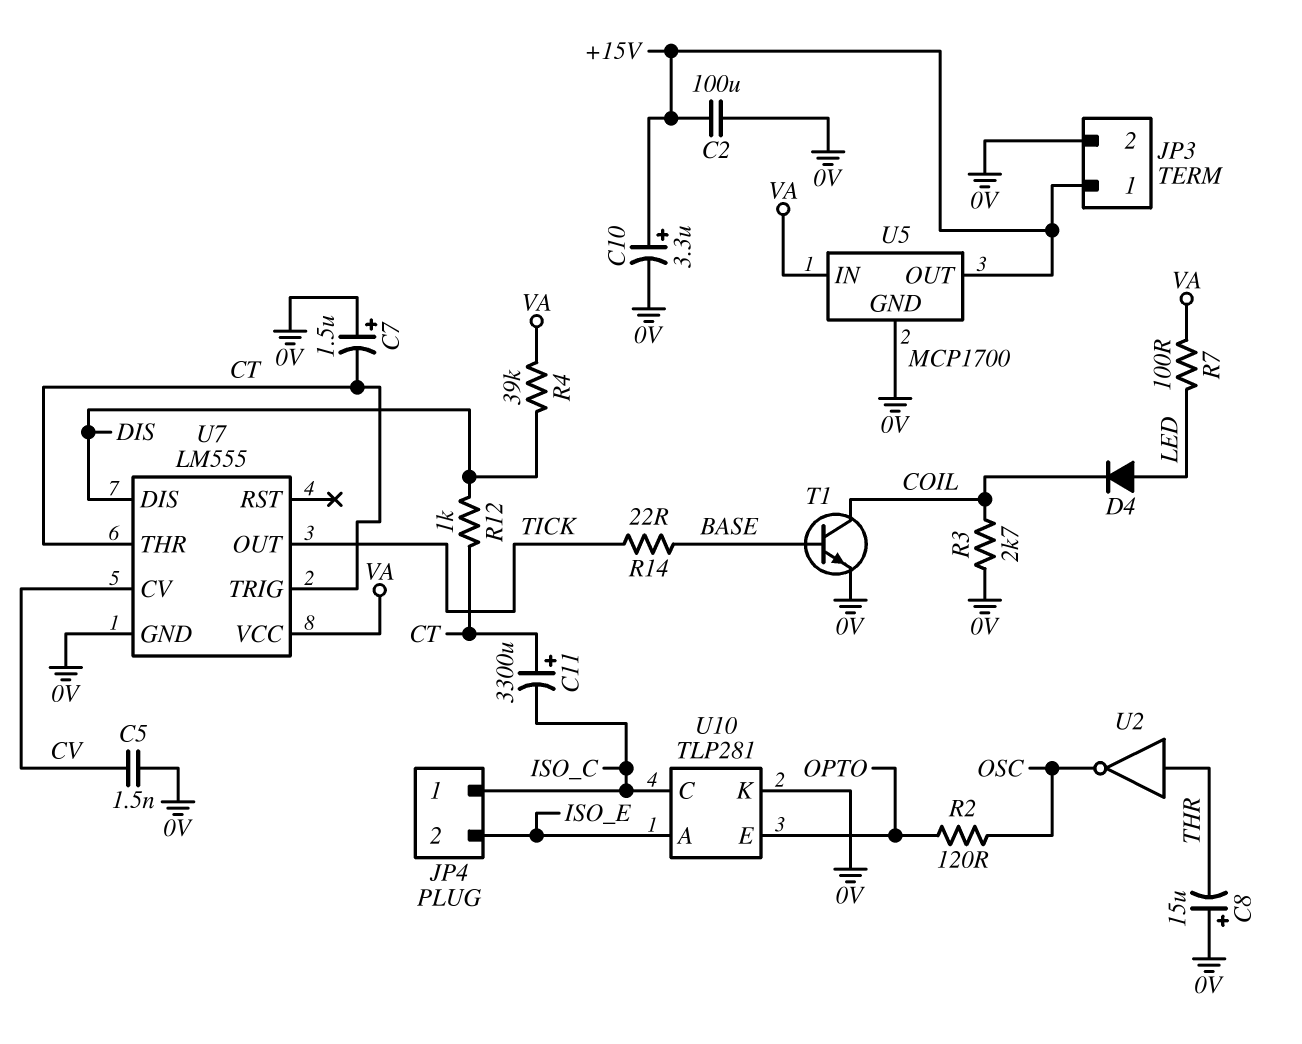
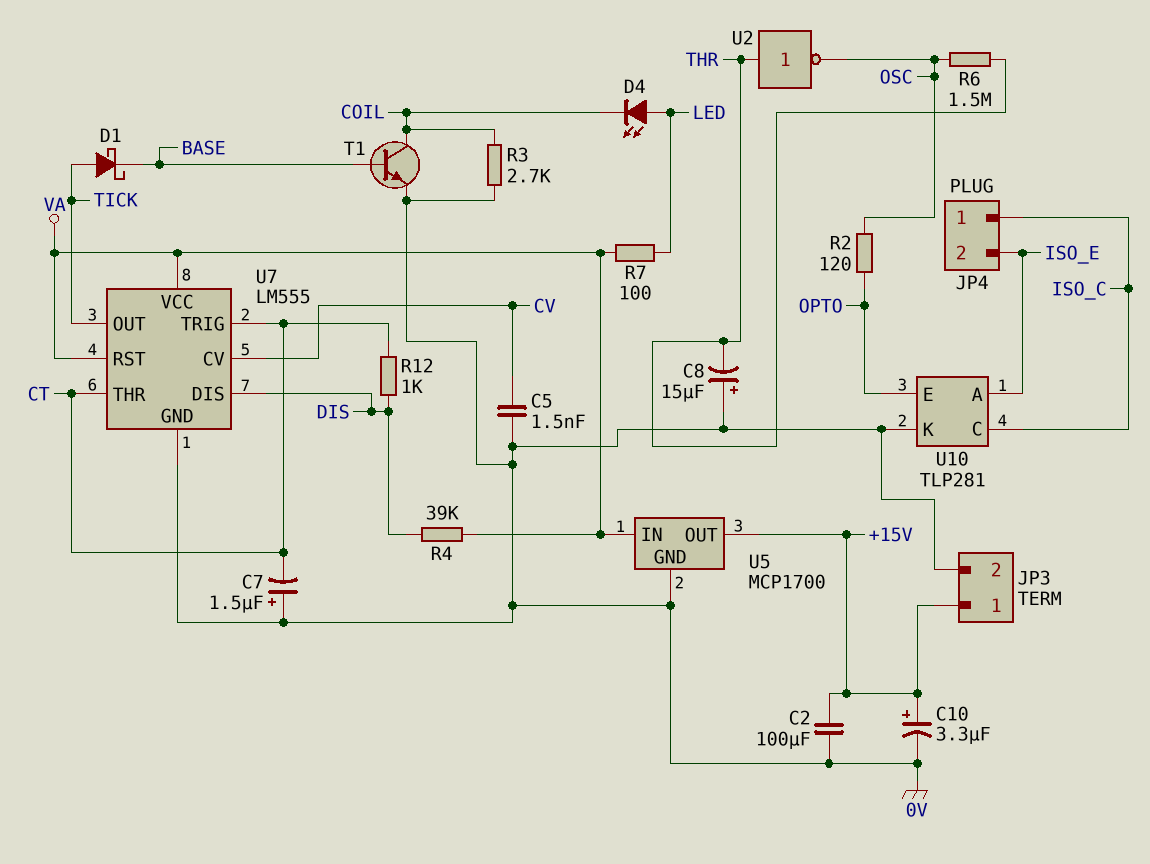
C11: 3300uF (plus CT, minus ISO_C) -> none
D1: none -> schottky (A TICK, K BASE)
D4: diode (A LED, K COIL) -> LED (A LED, K COIL)
R6: none -> 1.5M (OSC, THR)
R14: 22 (BASE, TICK) -> none
U7 pin RST: none -> VA

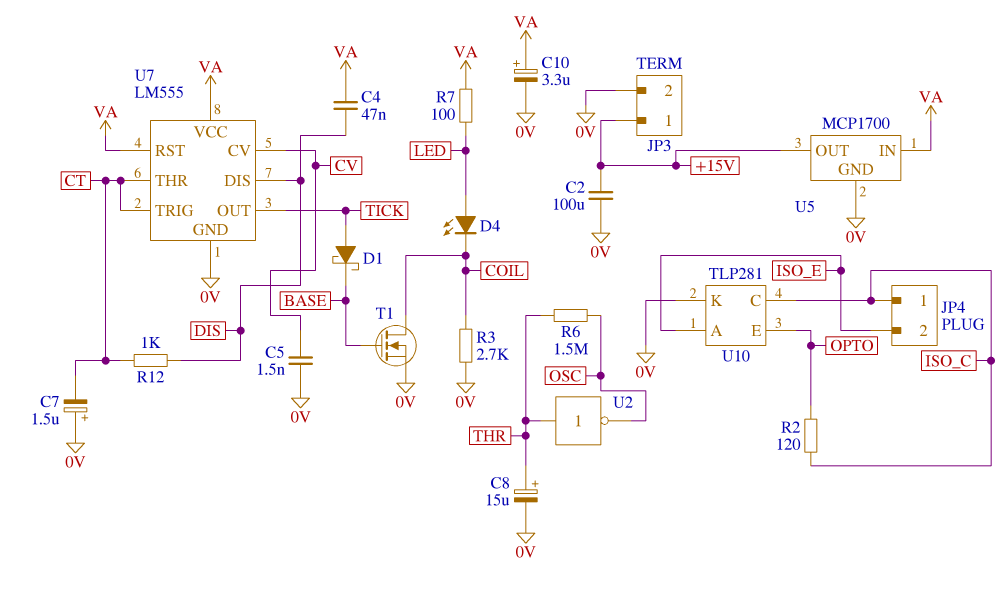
C4: none -> 47nF (DIS, VA)
C8: 15uF (plus 0V, minus THR) -> 15uF (plus THR, minus 0V)
C10: 3.3uF (plus +15V, minus 0V) -> 3.3uF (plus VA, minus 0V)
R2: 120 (OPTO, OSC) -> 120 (ISO_C, OPTO)
R4: 39k (DIS, VA) -> none
T1: NPN (B BASE, C COIL, E 0V) -> NMOS (G BASE, D COIL, S 0V)

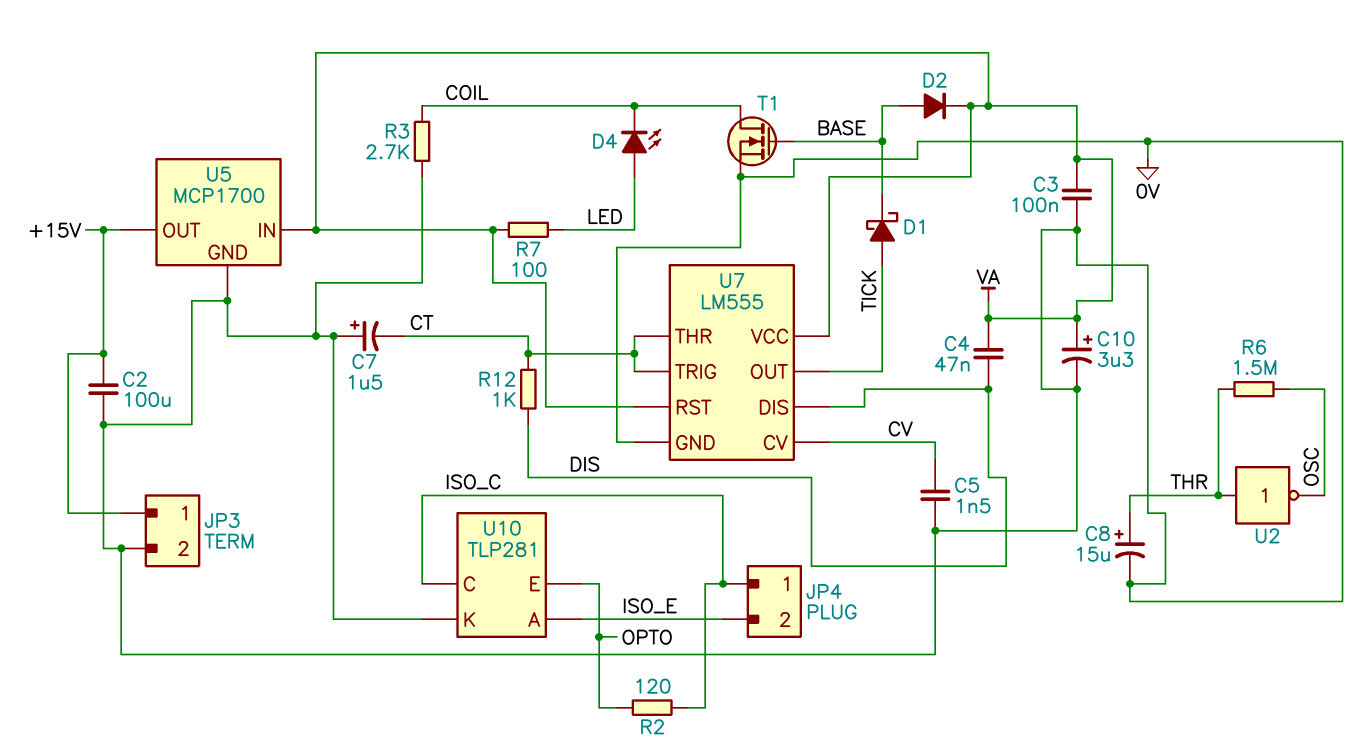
C3: none -> 100nF (0V, VA)
D2: none -> diode (A BASE, K VA)

